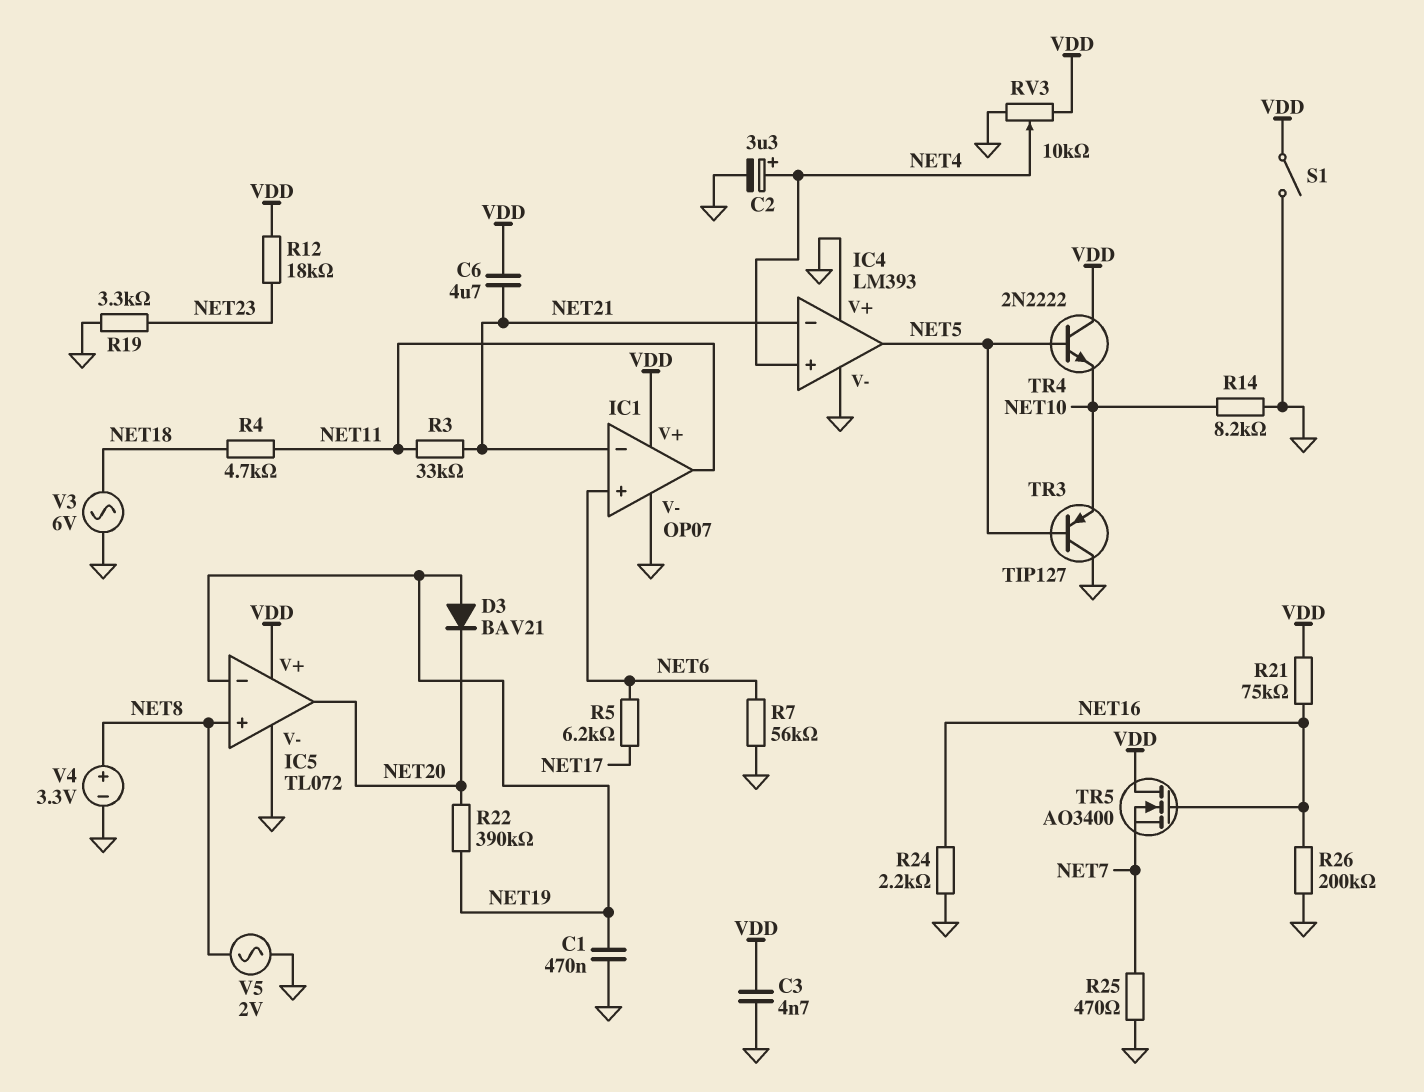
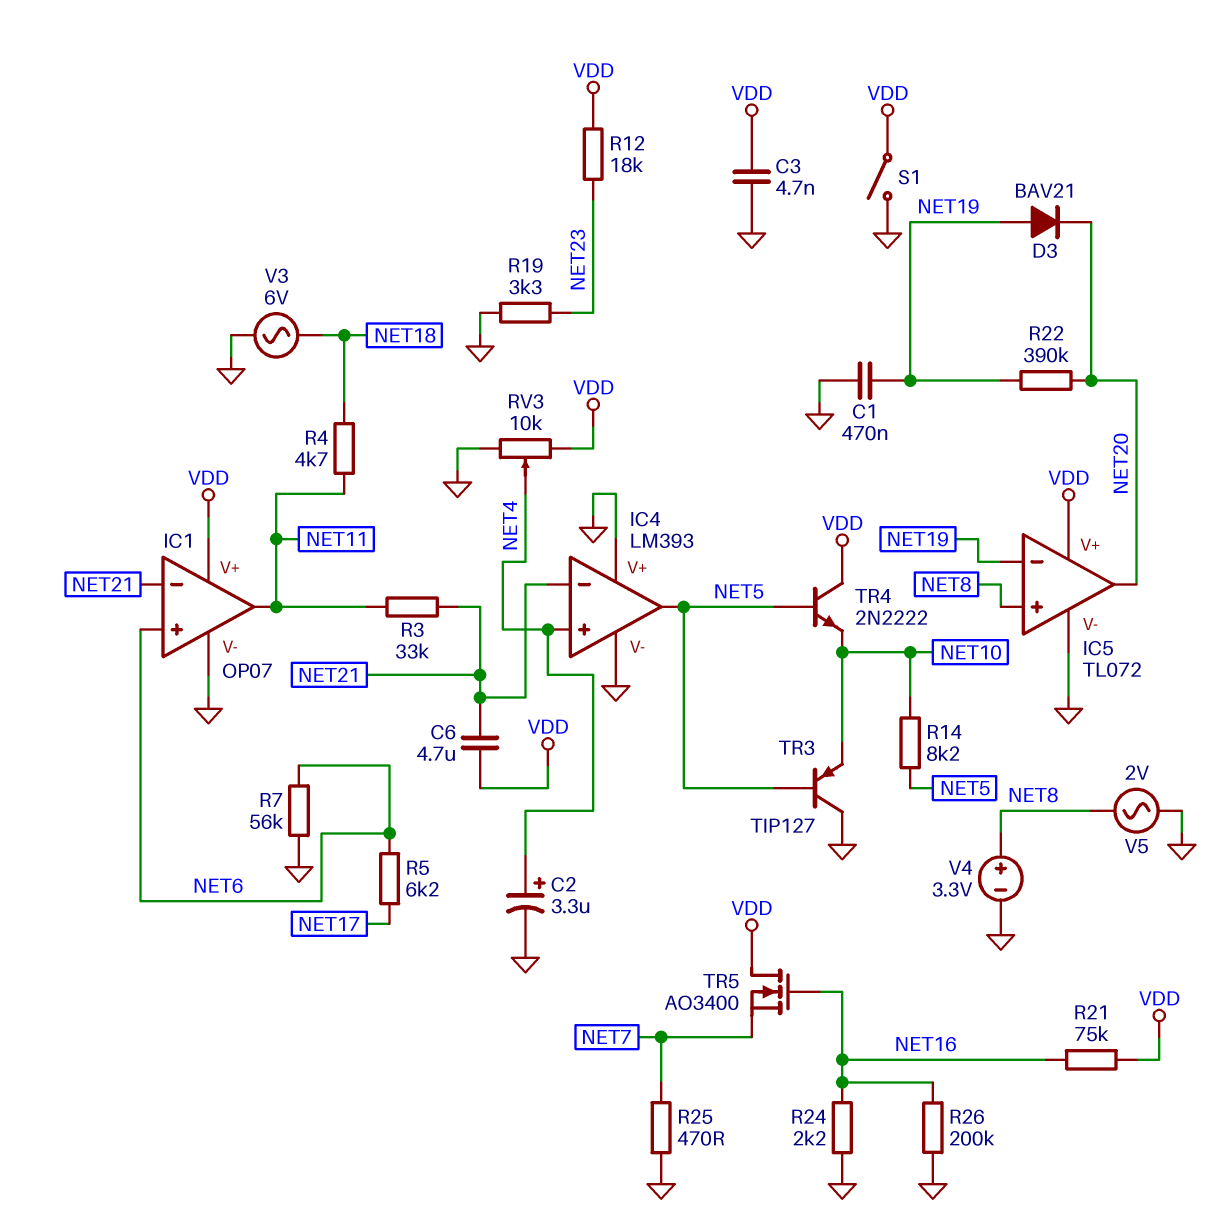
R14: 8.2k (GND, NET10) -> 8.2k (NET5, NET10)

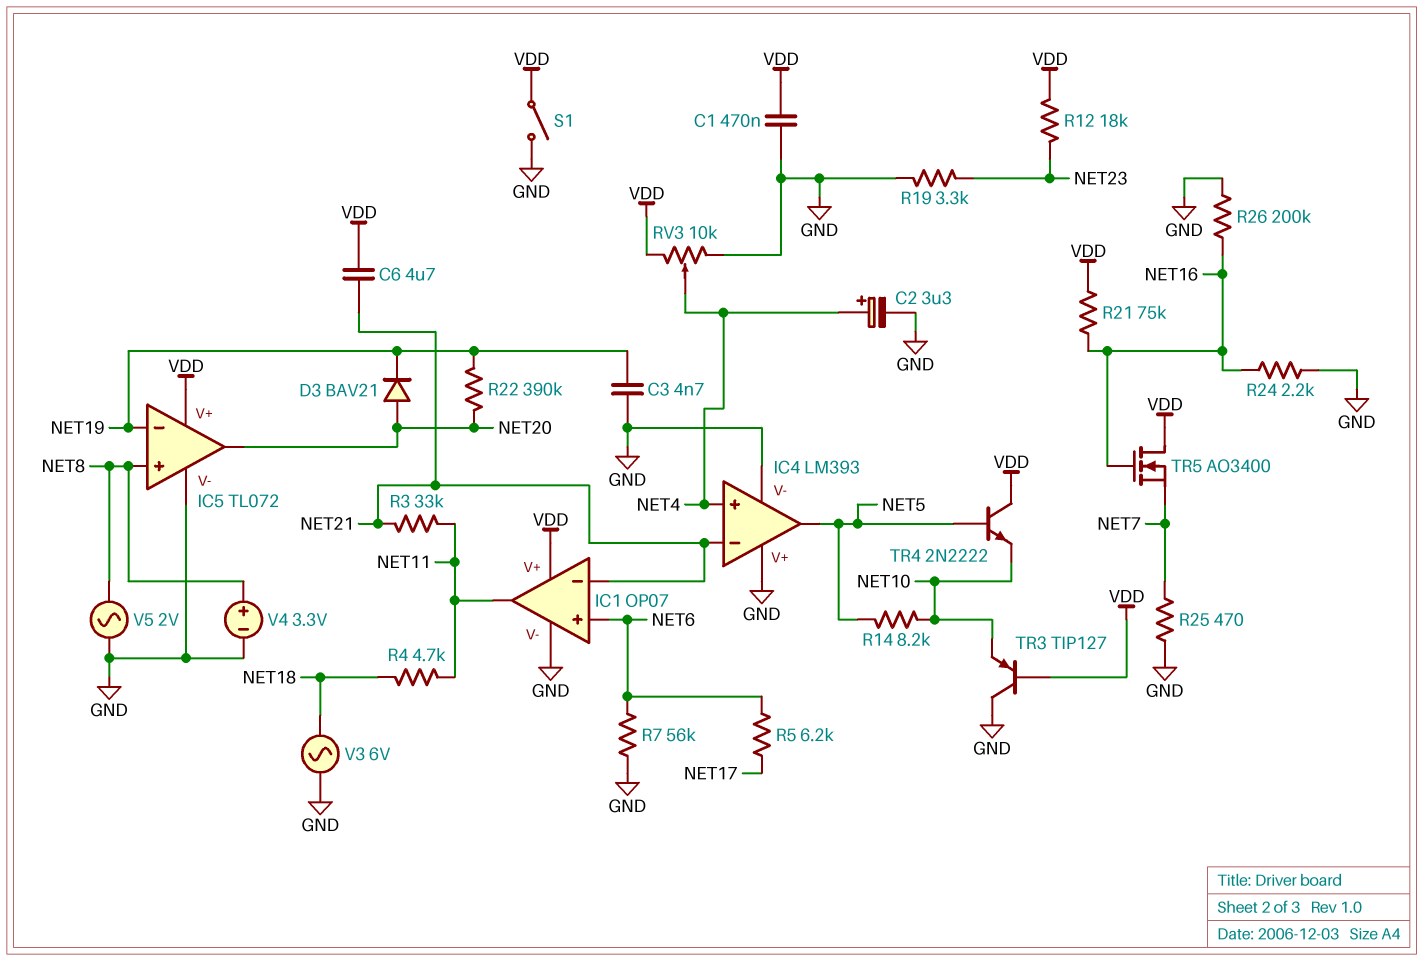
C1: 470nF (GND, NET19) -> 470nF (GND, VDD)
C3: 4.7nF (GND, VDD) -> 4.7nF (GND, NET19)
D3: diode BAV21 (A NET19, K NET20) -> diode BAV21 (A NET20, K NET19)
TR3: PNP TIP127 (B NET5, C GND, E NET10) -> PNP TIP127 (B VDD, C GND, E NET10)

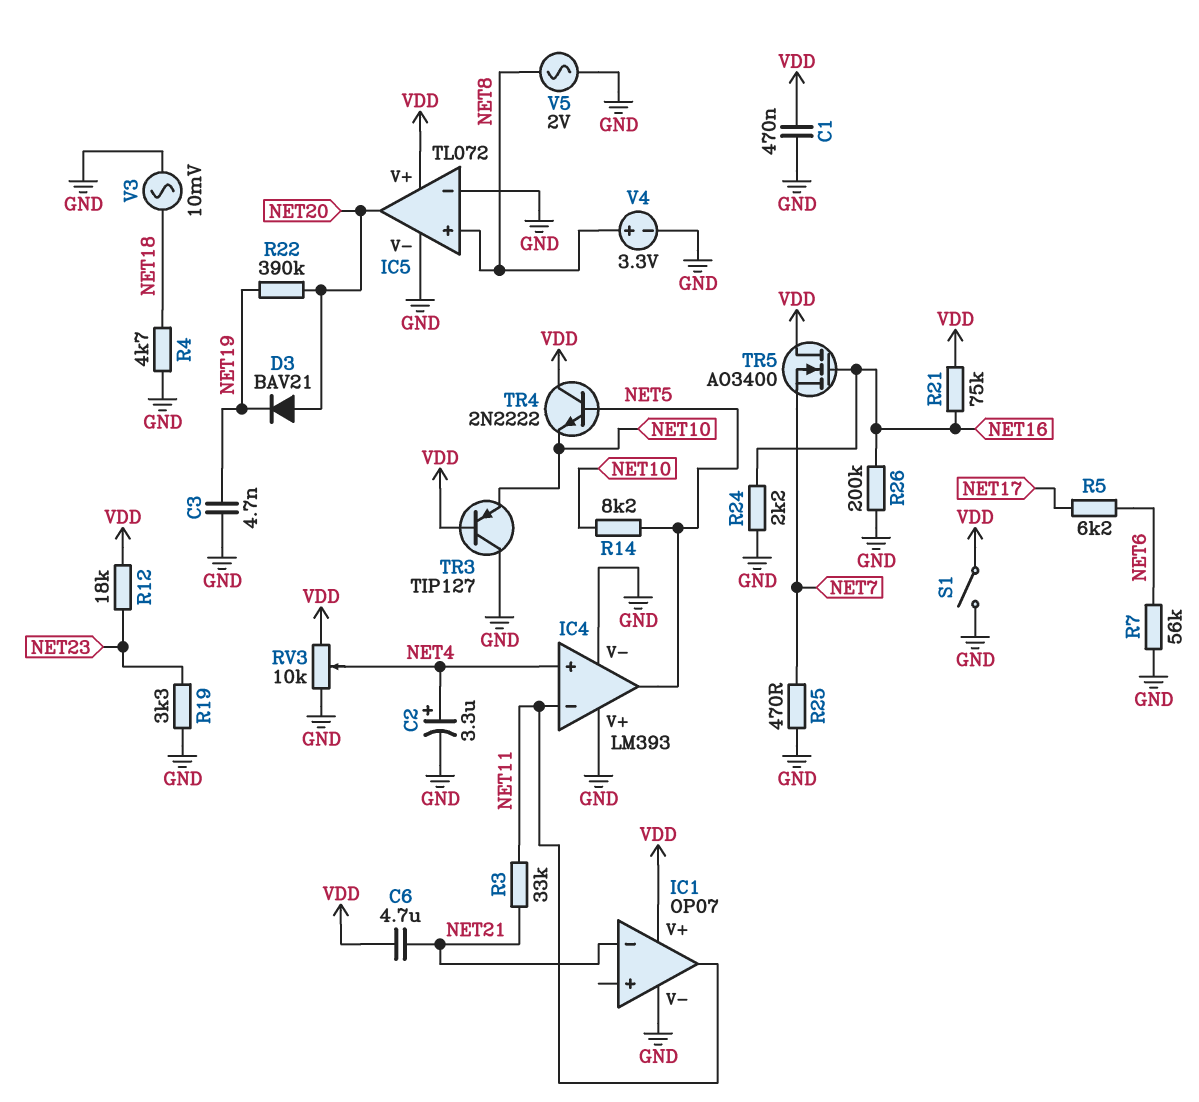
IC1 pin in+: NET6 -> none
IC4 pin in-: NET21 -> NET11
IC5 pin in-: NET19 -> GND
R4: 4.7k (NET11, NET18) -> 4.7k (GND, NET18)
V3: AC 6V (GND, NET18) -> AC 10mV (GND, NET18)

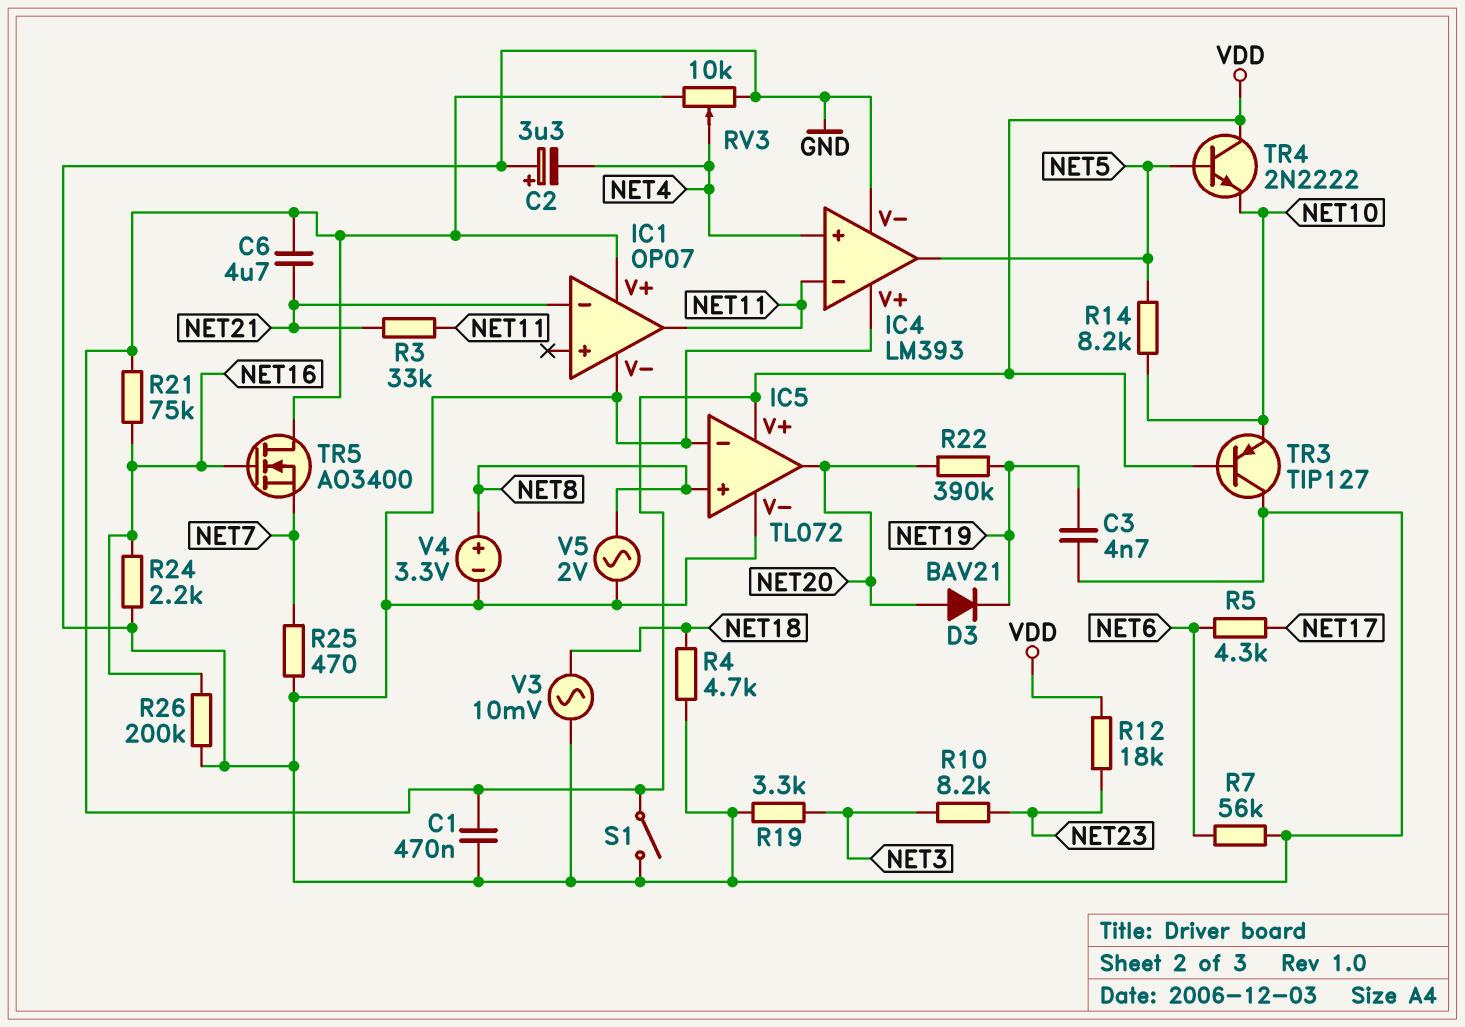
C2: 3.3uF (plus NET4, minus GND) -> 3.3uF (plus GND, minus NET4)
R5: 6.2k (NET6, NET17) -> 4.3k (NET6, NET17)
R10: none -> 8.2k (NET3, NET23)
R19: 3.3k (GND, NET23) -> 3.3k (GND, NET3)

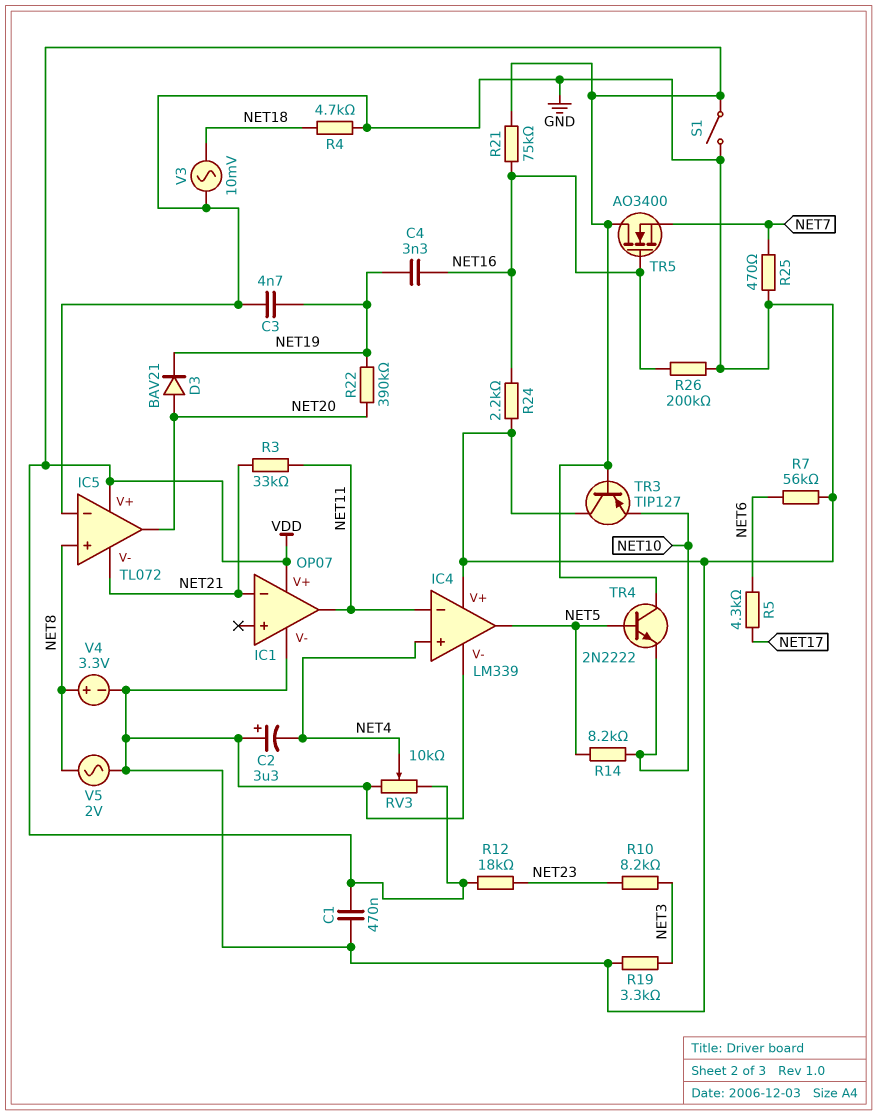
C4: none -> 3.3nF (NET16, NET19)
C6: 4.7uF (NET21, VDD) -> none
IC4: LM393 -> LM339
IC5 pin V-: GND -> NET21

